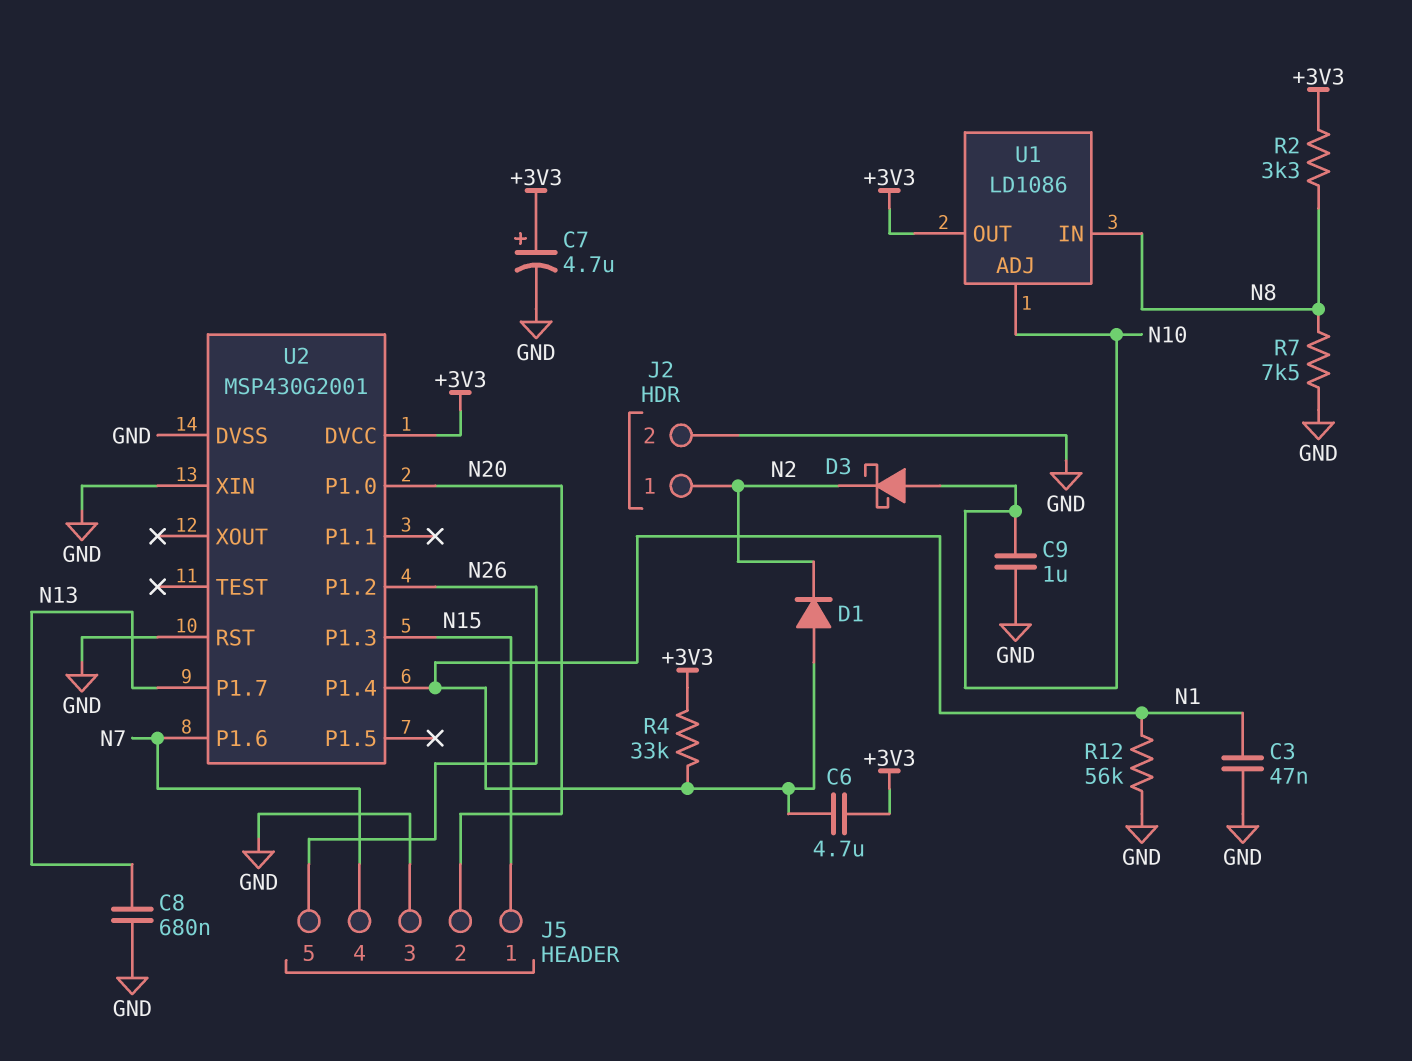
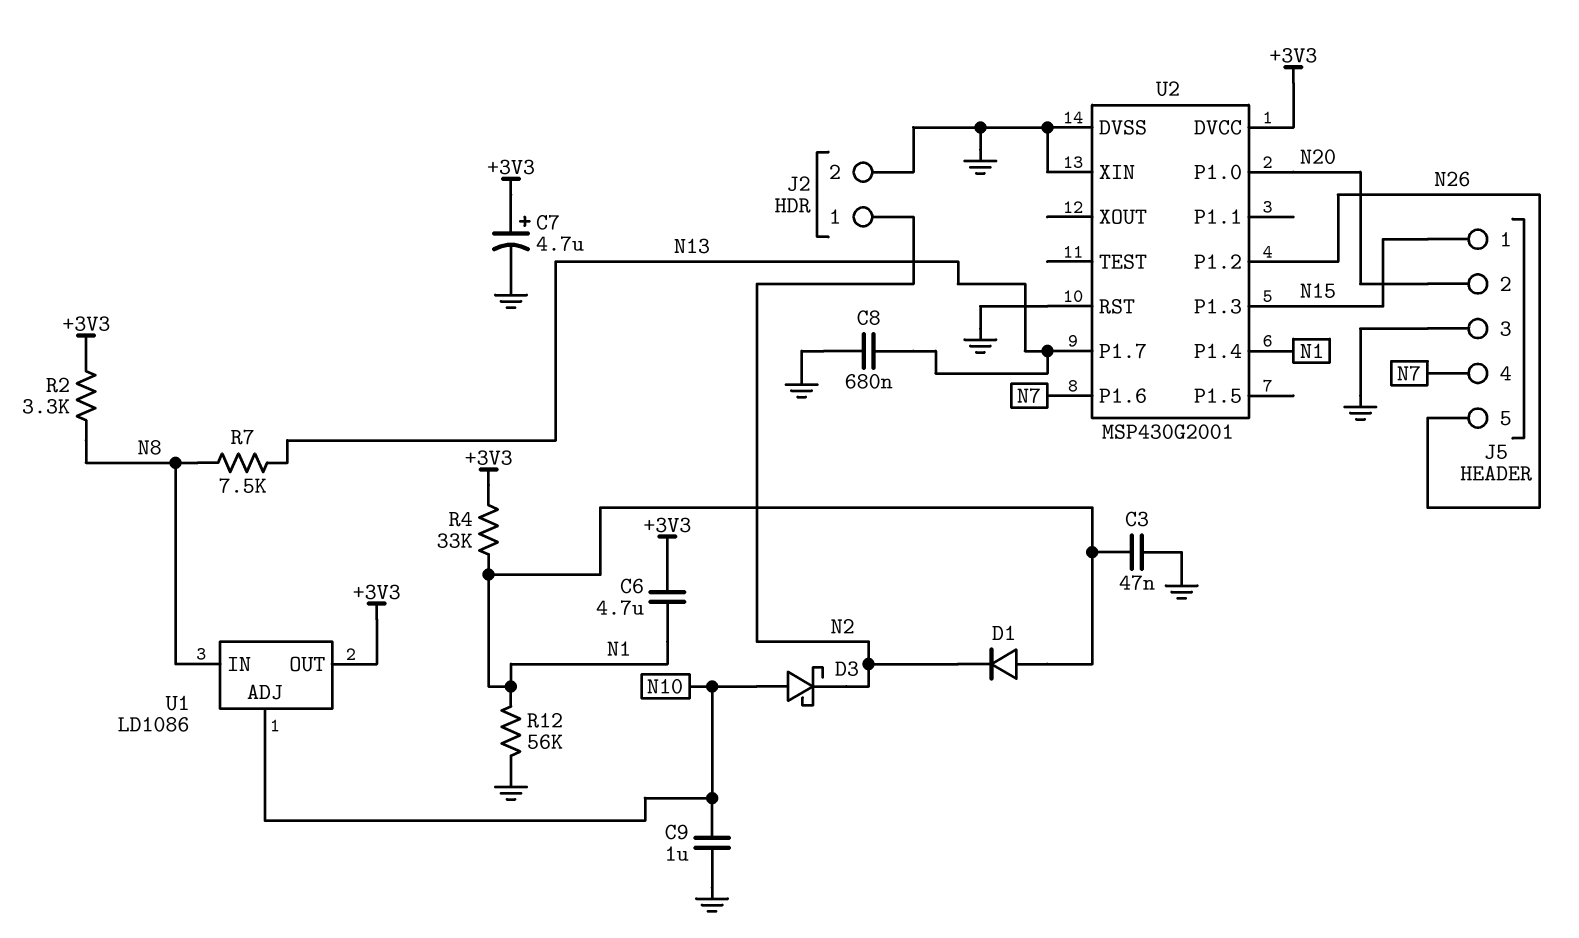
R7: 7.5k (GND, N8) -> 7.5k (N8, N13)

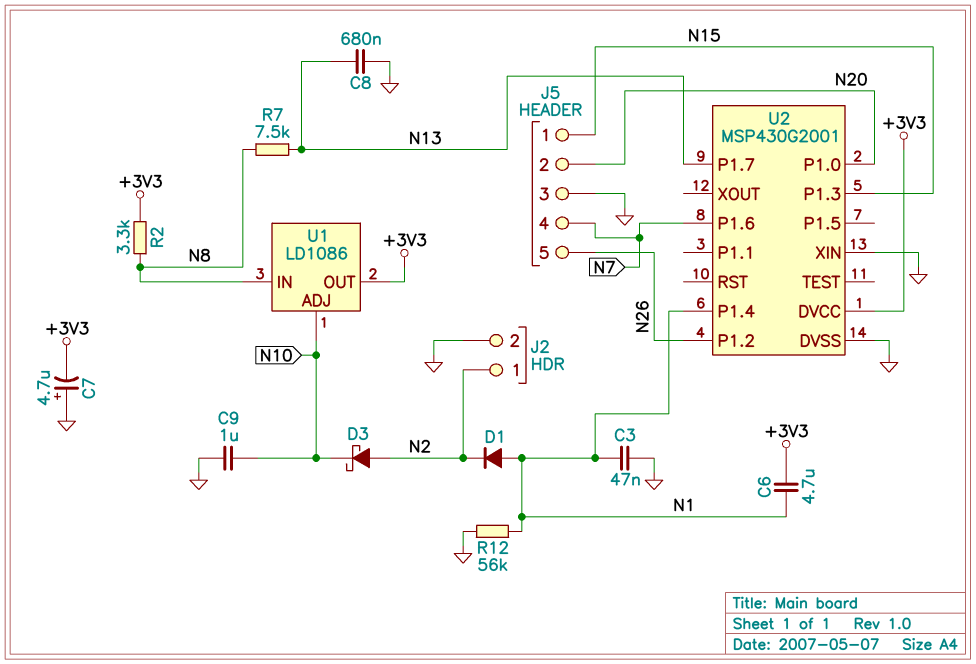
C7: 4.7uF (plus +3V3, minus GND) -> 4.7uF (plus GND, minus +3V3)
D3: schottky (A N10, K N2) -> schottky (A N2, K N10)
R4: 33k (+3V3, N1) -> none
U2 pin RST: GND -> none

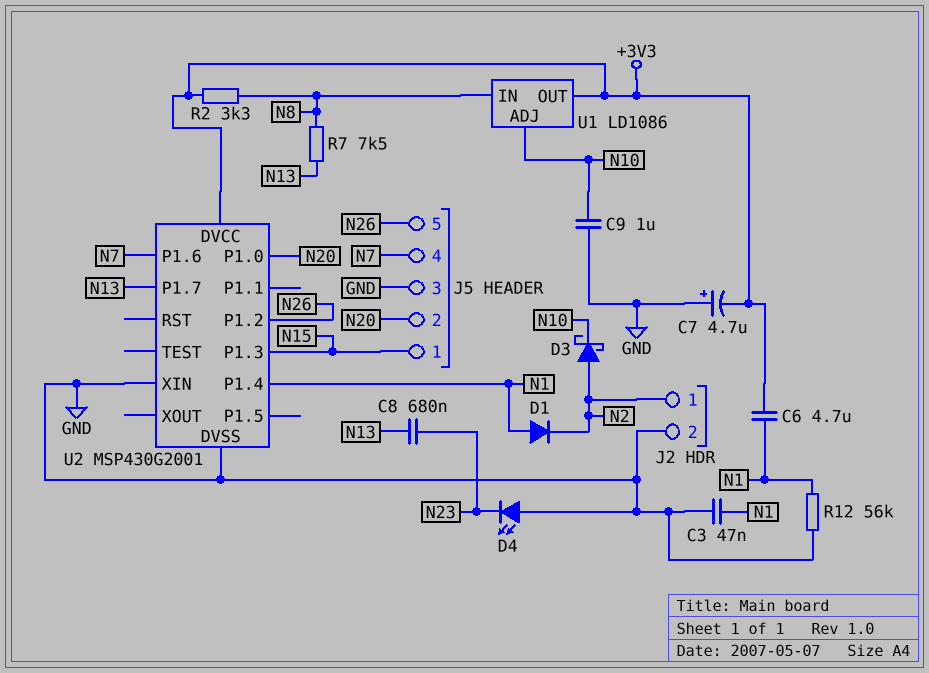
C8: 680nF (GND, N13) -> 680nF (N13, N23)
D4: none -> LED (A GND, K N23)

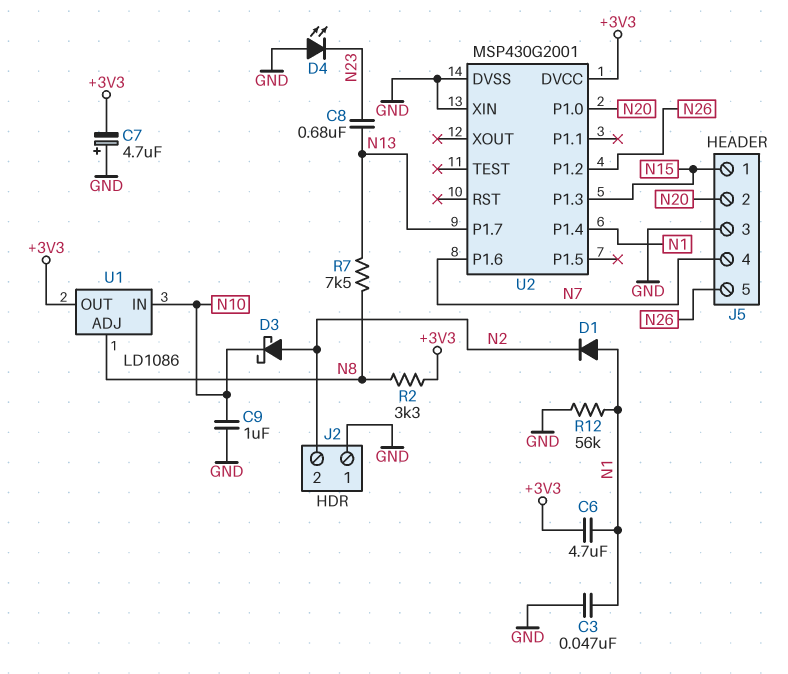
J2 pin 1: N2 -> GND
J2 pin 2: GND -> N2
U1 pin ADJ: N10 -> N8
U1 pin IN: N8 -> N10

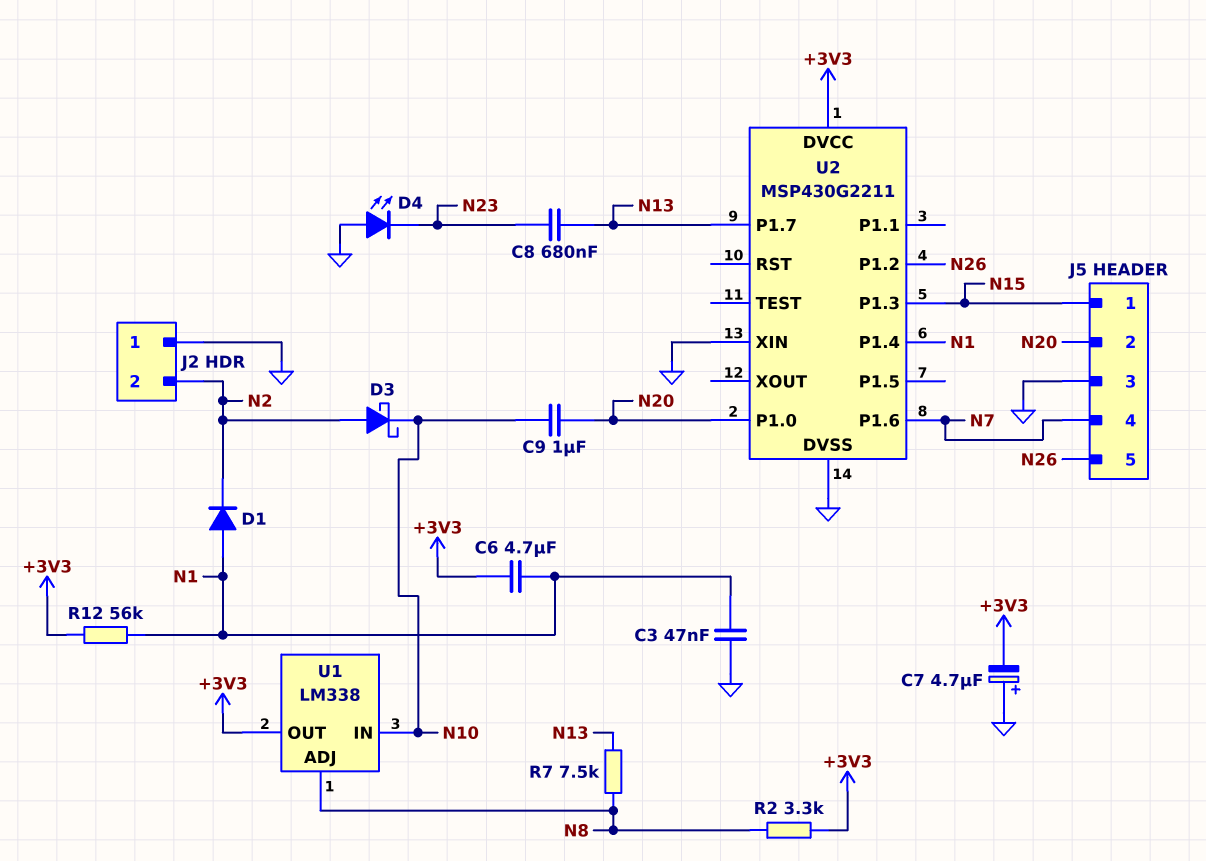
C9: 1uF (GND, N10) -> 1uF (N10, N20)
R12: 56k (GND, N1) -> 56k (+3V3, N1)
U1: LD1086 -> LM338
U2: MSP430G2001 -> MSP430G2211

